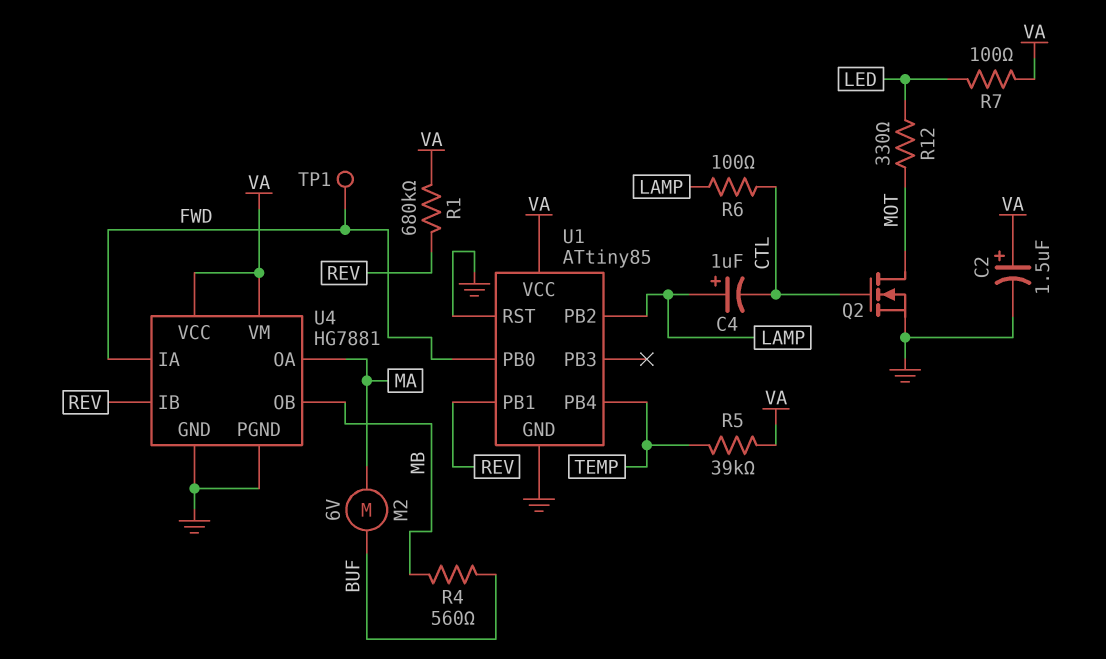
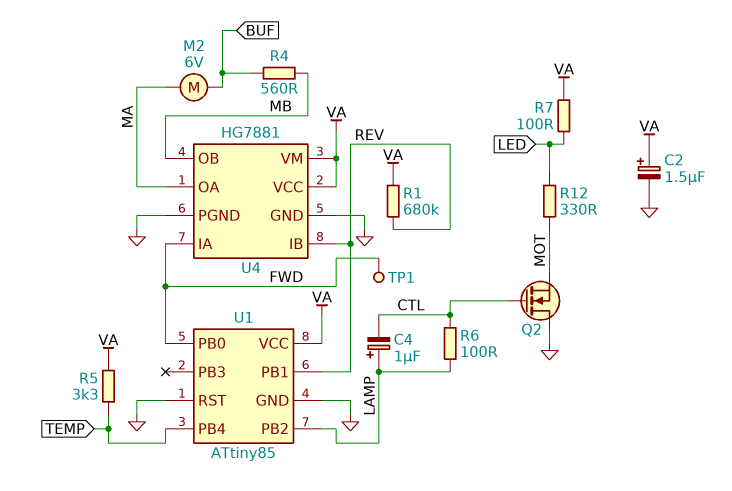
Q2: NMOS (G CTL, D MOT, S GND) -> NMOS (G CTL, D GND, S MOT)
R5: 39k (TEMP, VA) -> 3.3k (TEMP, VA)

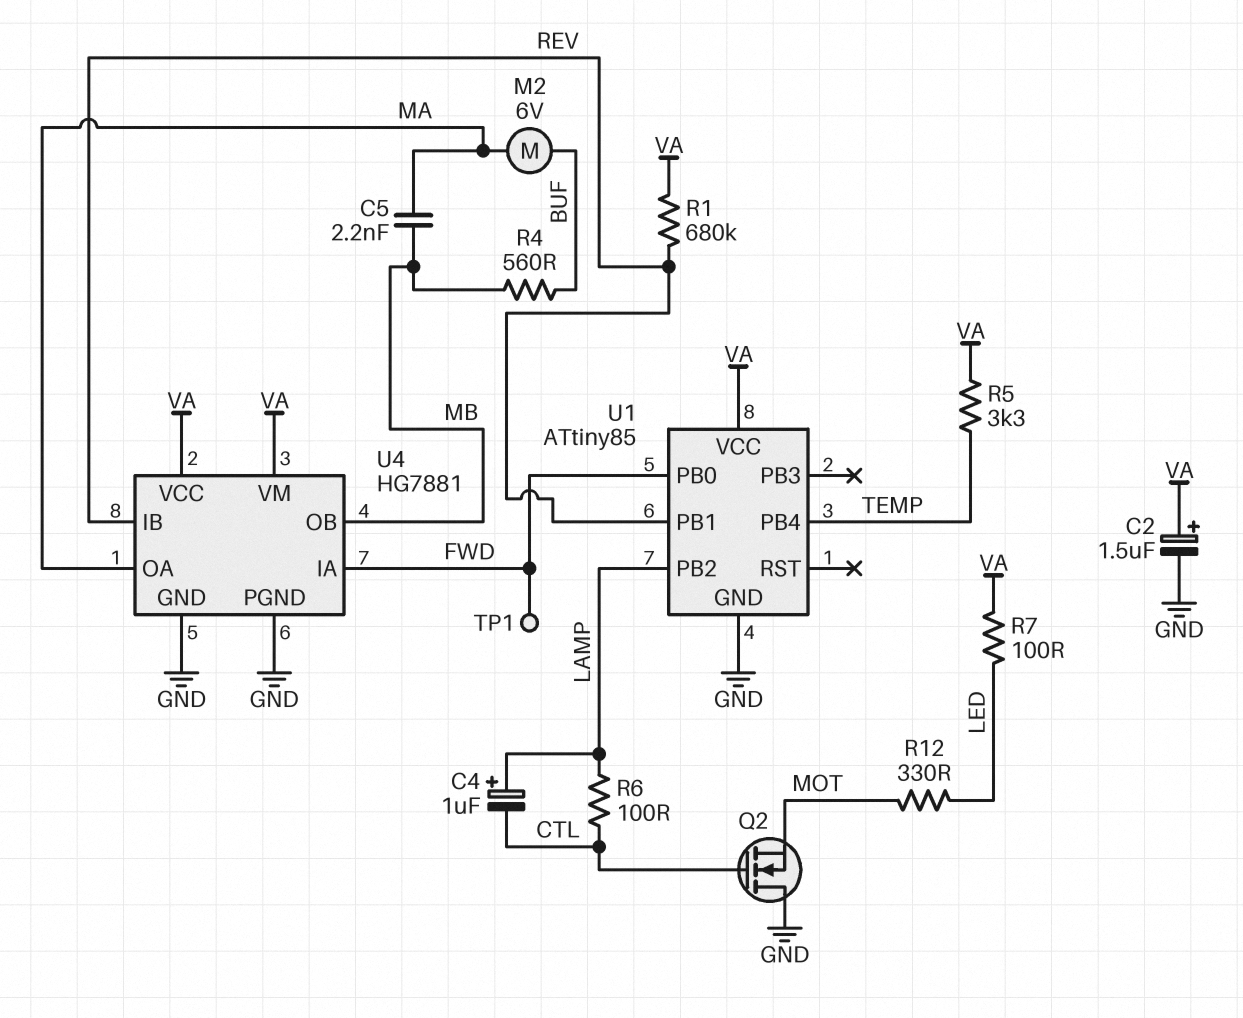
C5: none -> 2.2nF (MA, MB)
U1 pin RST: GND -> none

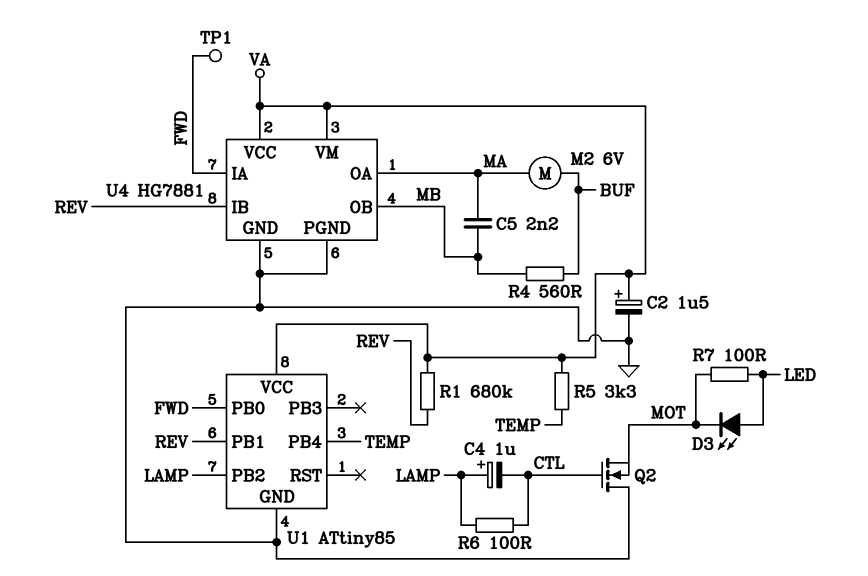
D3: none -> LED (A LED, K MOT)
R7: 100 (LED, VA) -> 100 (LED, MOT)
R12: 330 (LED, MOT) -> none

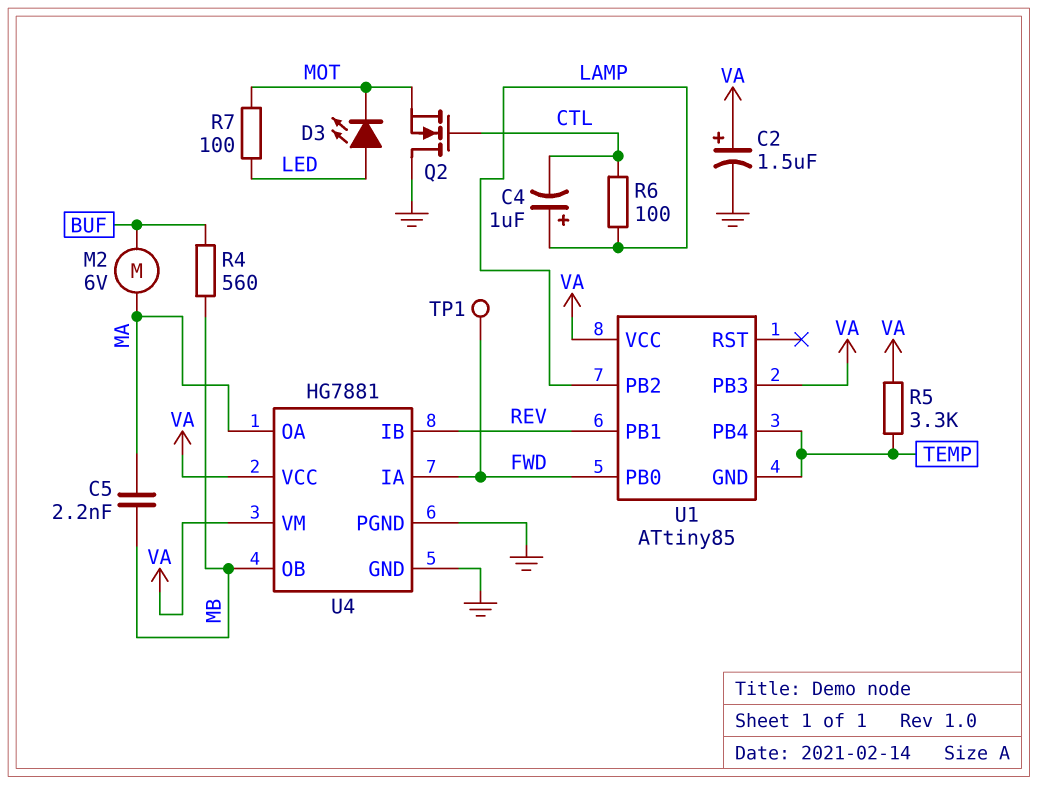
R1: 680k (REV, VA) -> none
U1 pin GND: GND -> TEMP
U1 pin PB3: none -> VA

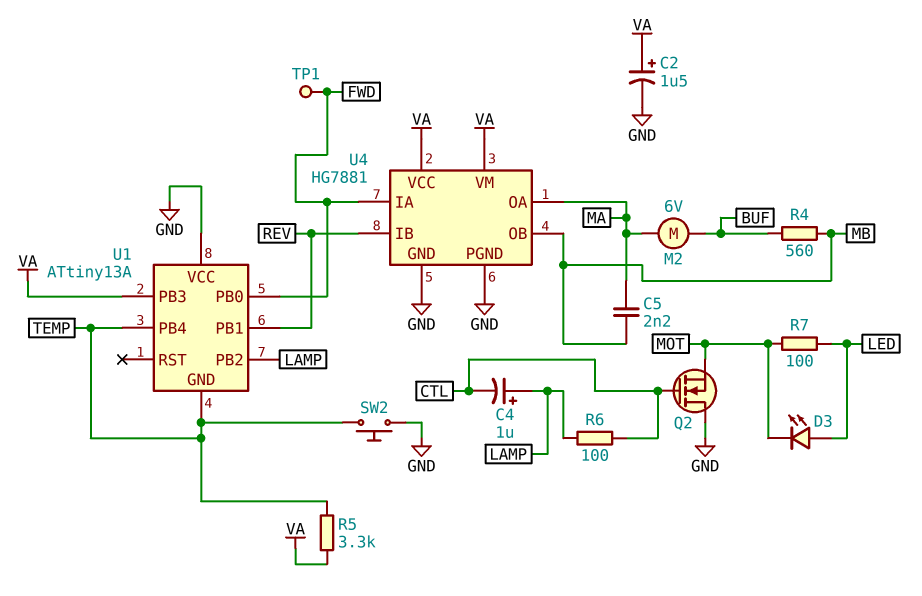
SW2: none -> button (GND, TEMP)
U1: ATtiny85 -> ATtiny13A
U1 pin VCC: VA -> GND

